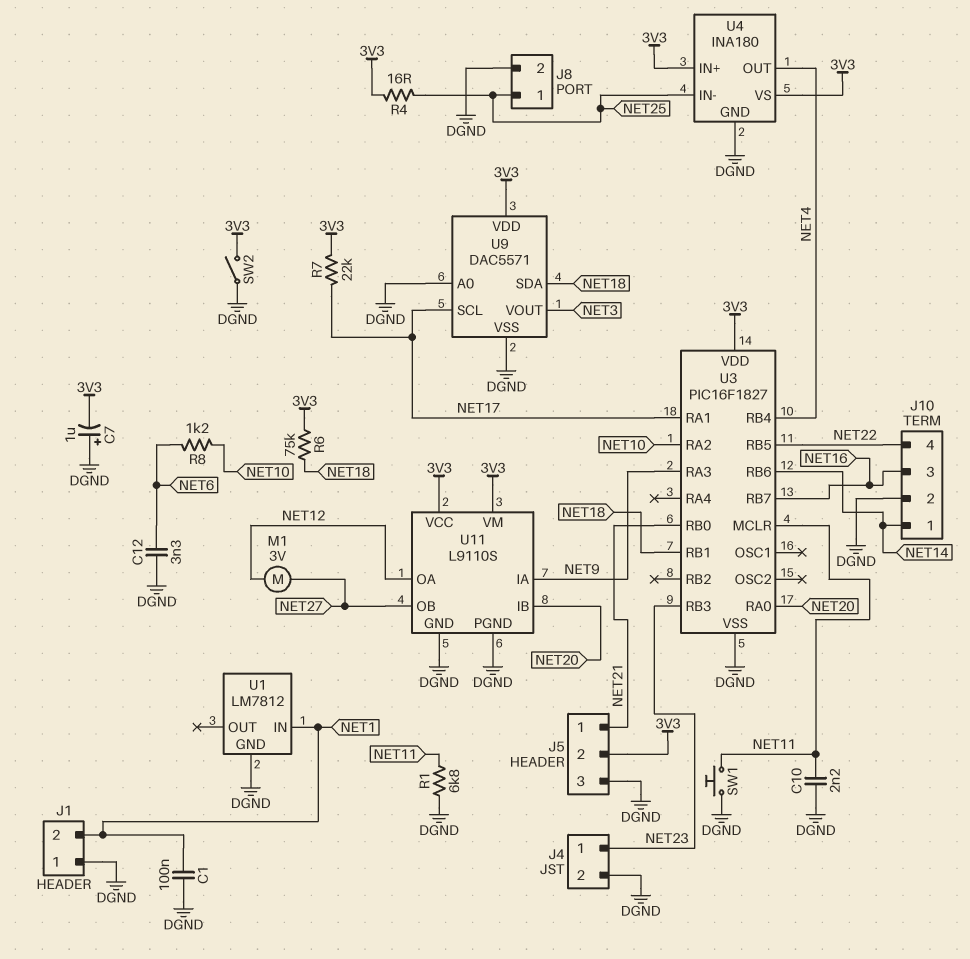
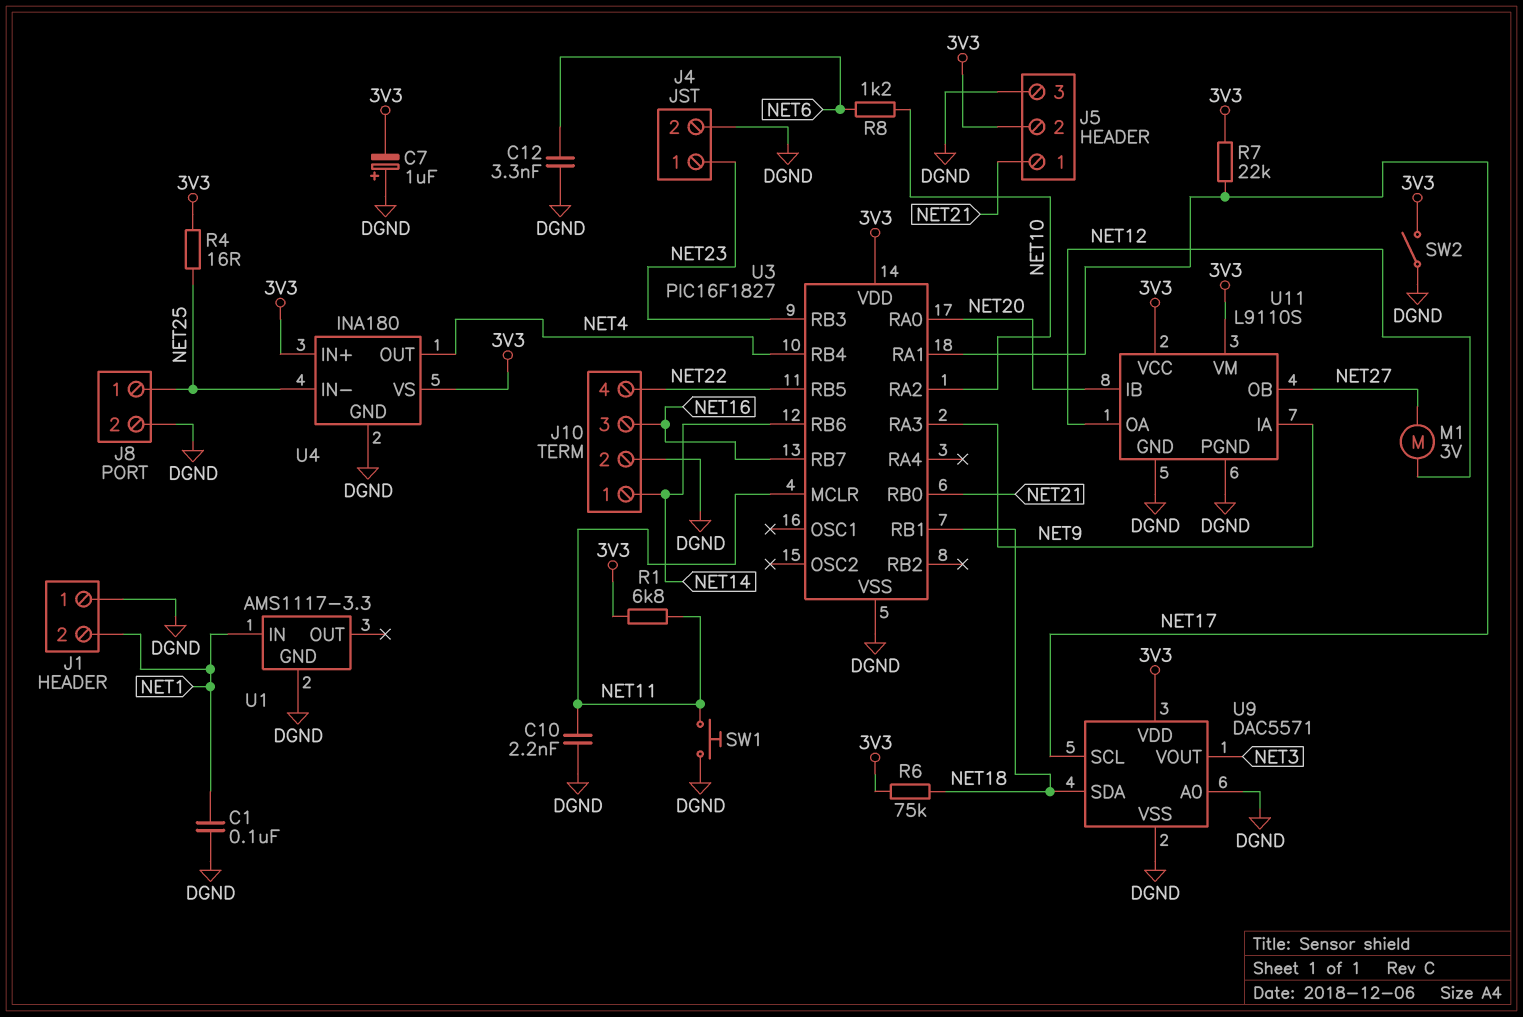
R1: 6.8k (DGND, NET11) -> 6.8k (3V3, NET11)
U1: LM7812 -> AMS1117-3.3

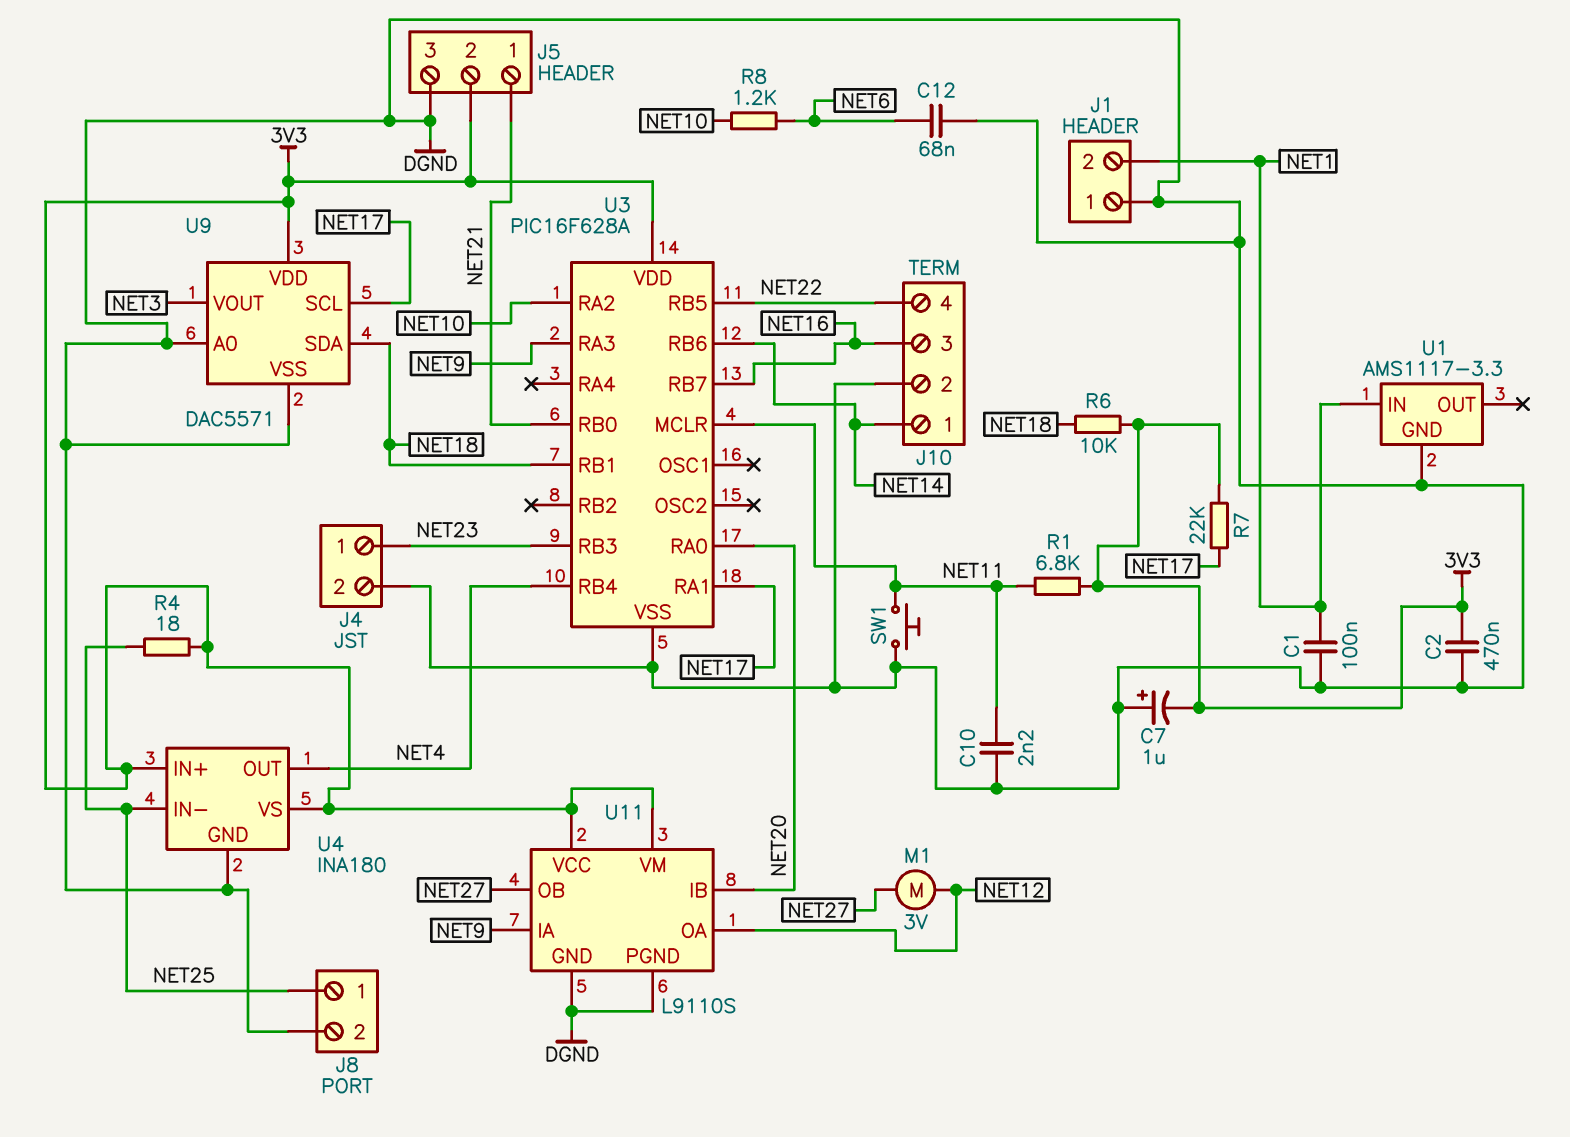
C2: none -> 470nF (3V3, DGND)
C12: 3.3nF (DGND, NET6) -> 68nF (DGND, NET6)
R4: 16 (3V3, NET25) -> 18 (3V3, NET25)
R6: 75k (3V3, NET18) -> 10k (3V3, NET18)
SW2: switch (3V3, DGND) -> none
U3: PIC16F1827 -> PIC16F628A

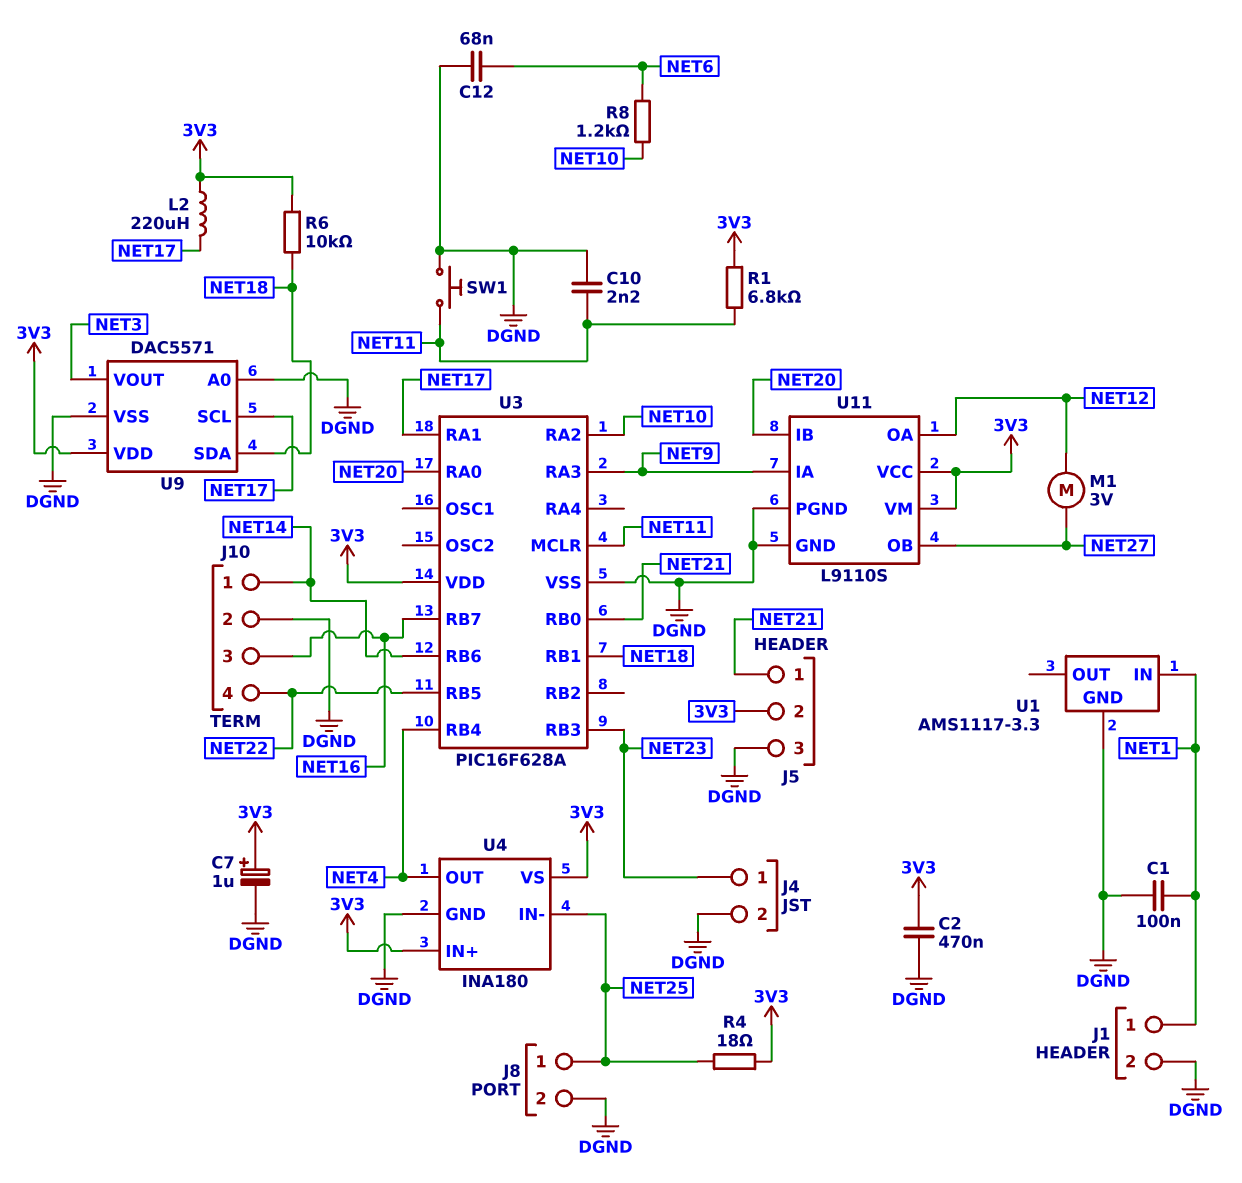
C7: 1uF (plus DGND, minus 3V3) -> 1uF (plus 3V3, minus DGND)
J1 pin 1: DGND -> NET1
J1 pin 2: NET1 -> DGND
L2: none -> 220uH (3V3, NET17)
R7: 22k (3V3, NET17) -> none

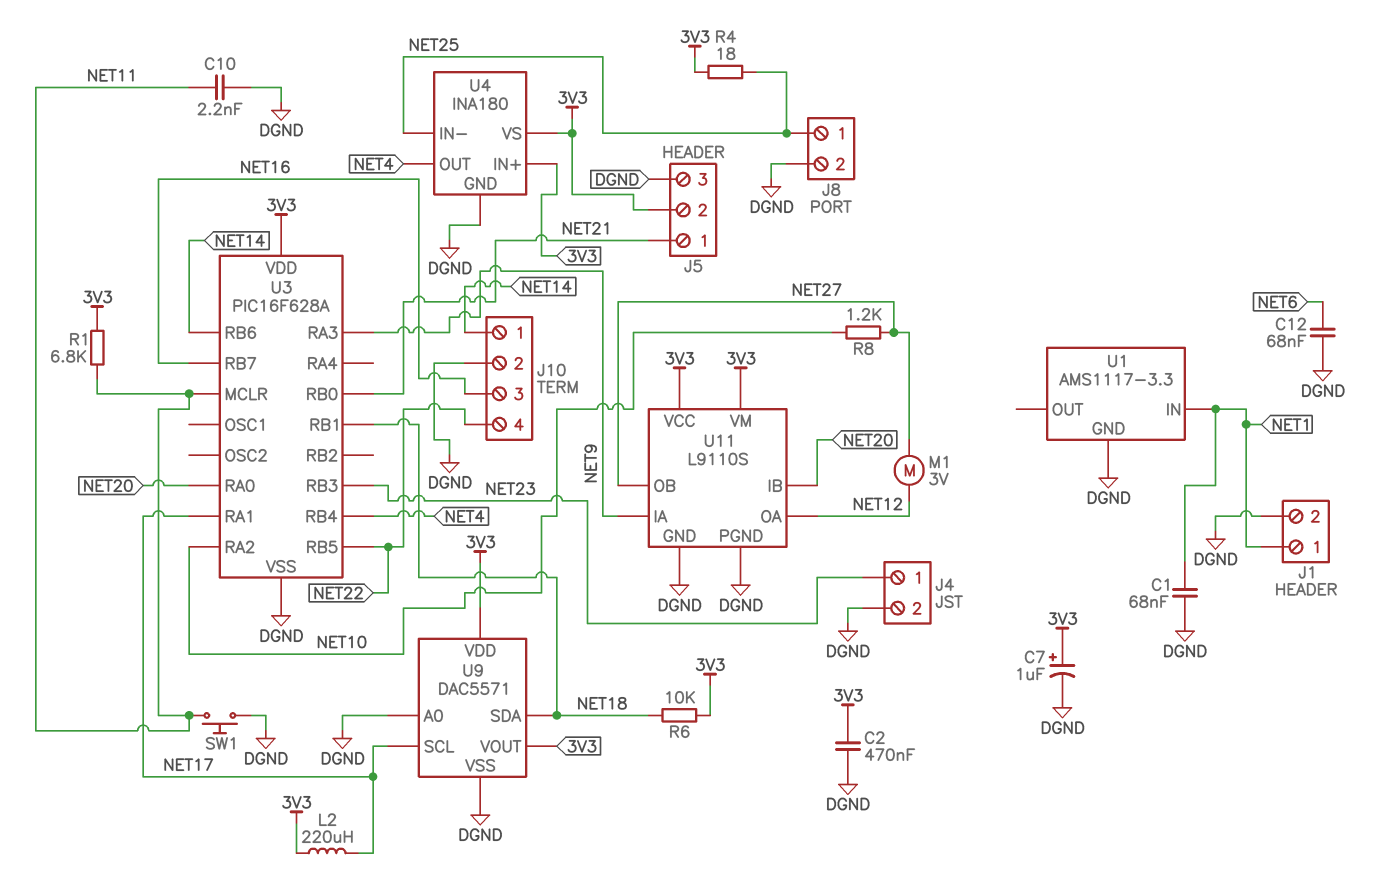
C1: 100nF (DGND, NET1) -> 68nF (DGND, NET1)
R8: 1.2k (NET6, NET10) -> 1.2k (NET10, NET27)
U9 pin VOUT: NET3 -> 3V3

